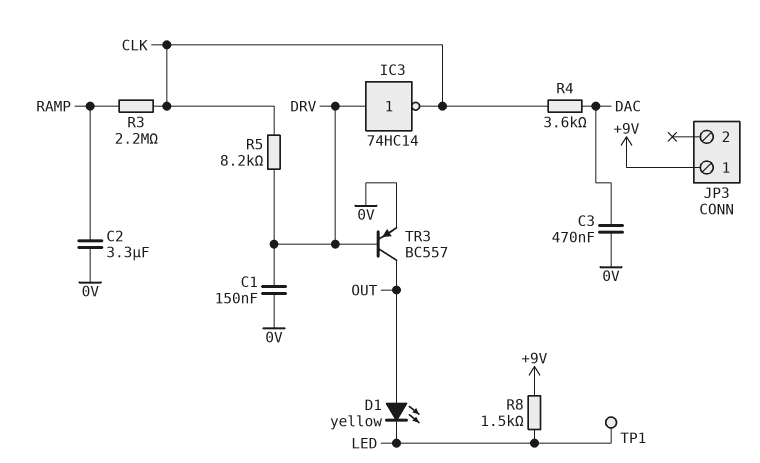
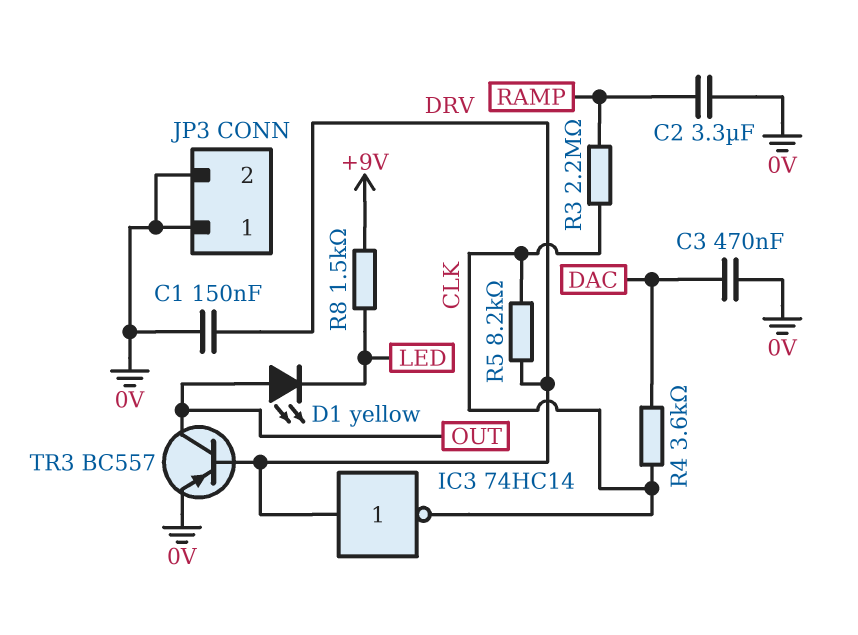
JP3 pin 1: +9V -> 0V
JP3 pin 2: none -> 0V
TP1: test point (LED) -> none

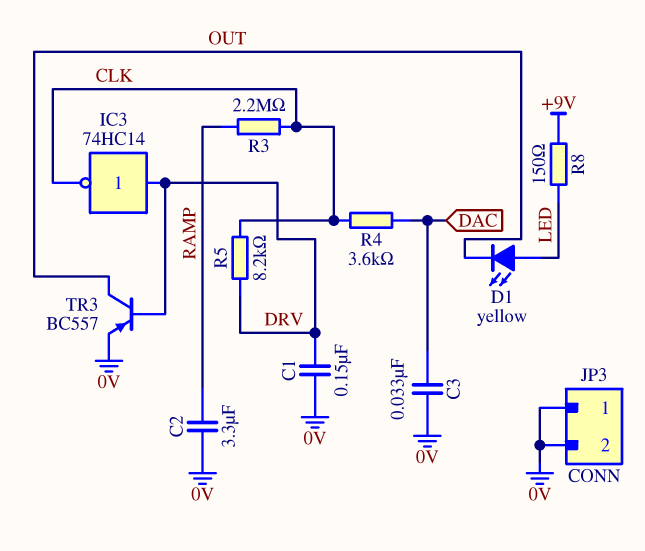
C3: 470nF (0V, DAC) -> 33nF (0V, DAC)
D1: LED yellow (A OUT, K LED) -> LED yellow (A LED, K OUT)
R8: 1.5k (+9V, LED) -> 150 (+9V, LED)

